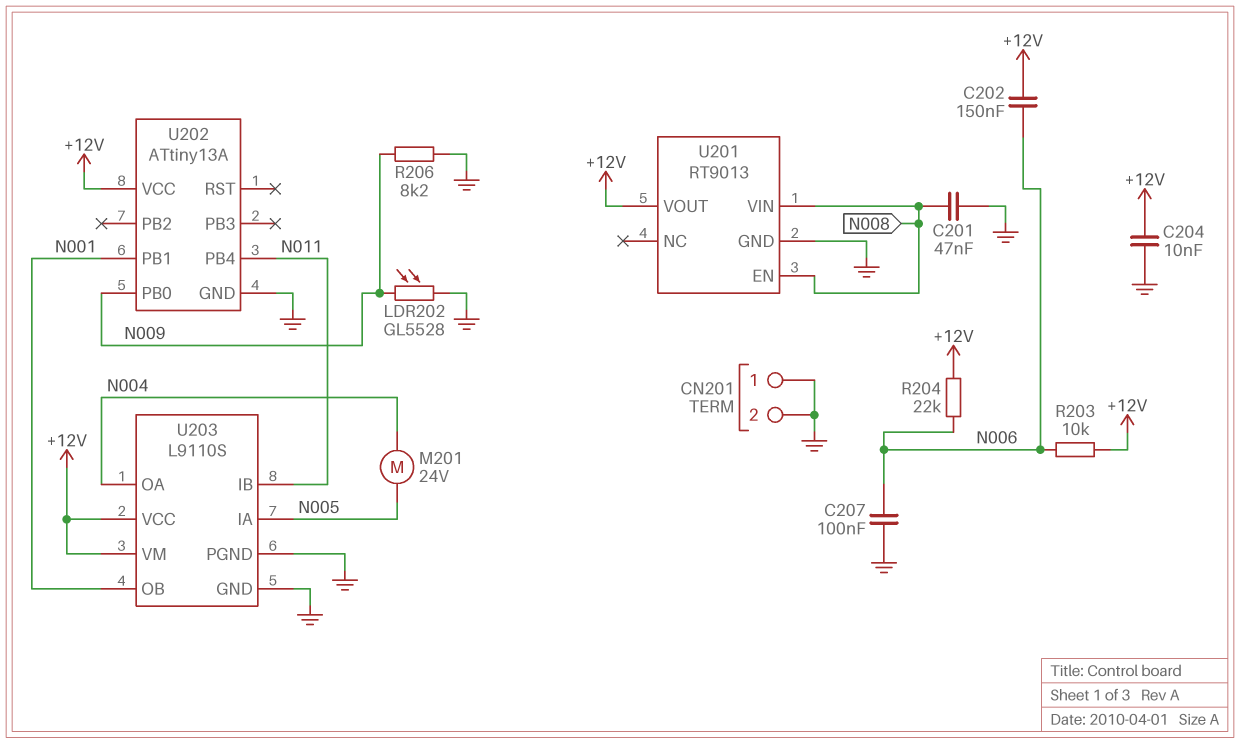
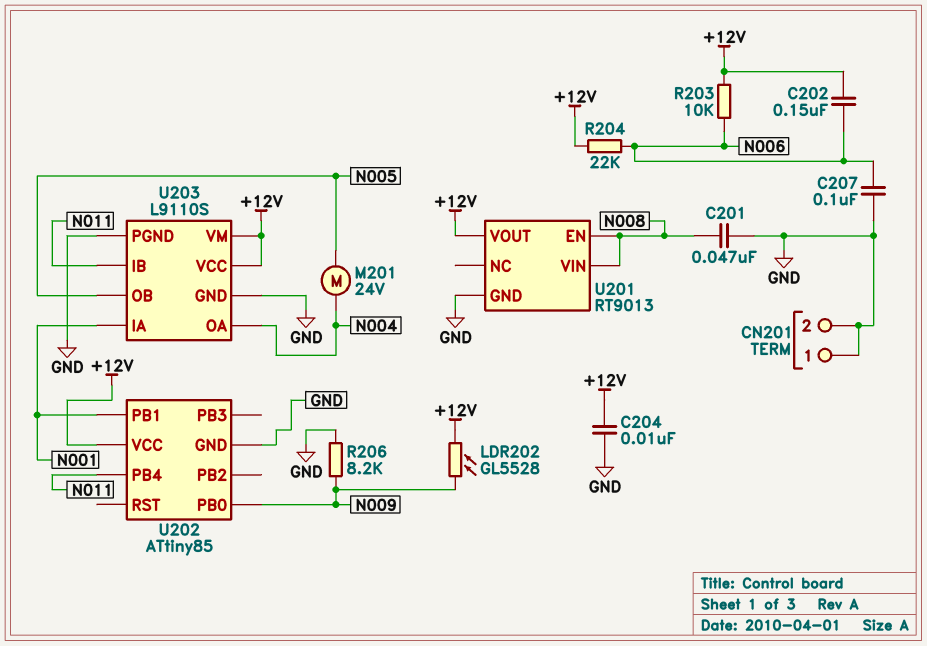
LDR202: GL5528 (GND, N009) -> GL5528 (+12V, N009)
U202: ATtiny13A -> ATtiny85
U203 pin IA: N005 -> N001
U203 pin OB: N001 -> N005

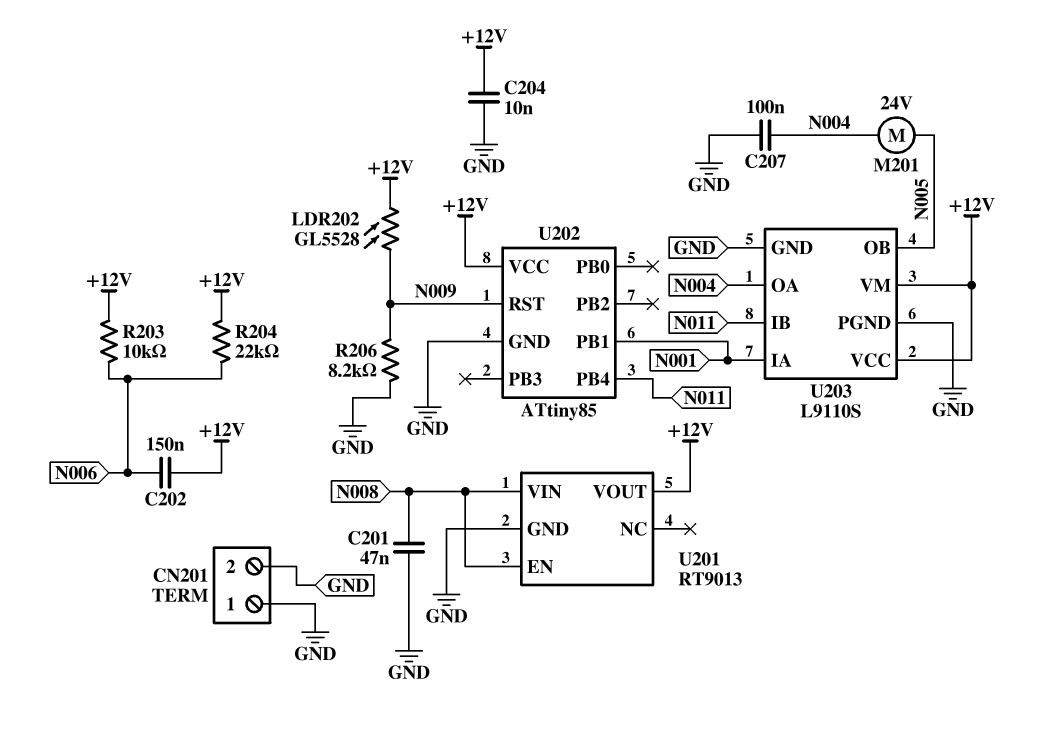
C207: 100nF (GND, N006) -> 100nF (GND, N004)
U202 pin PB0: N009 -> none
U202 pin RST: none -> N009

